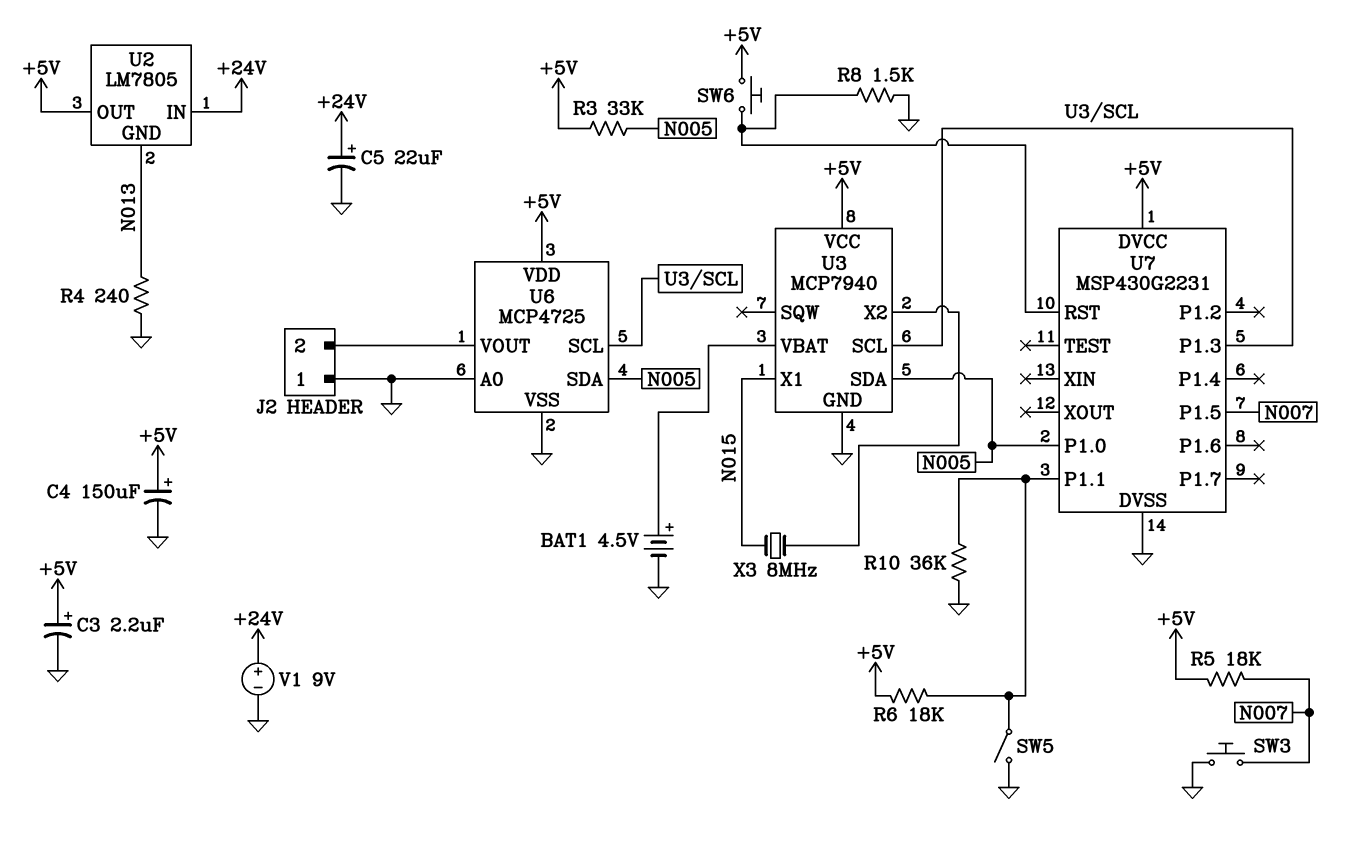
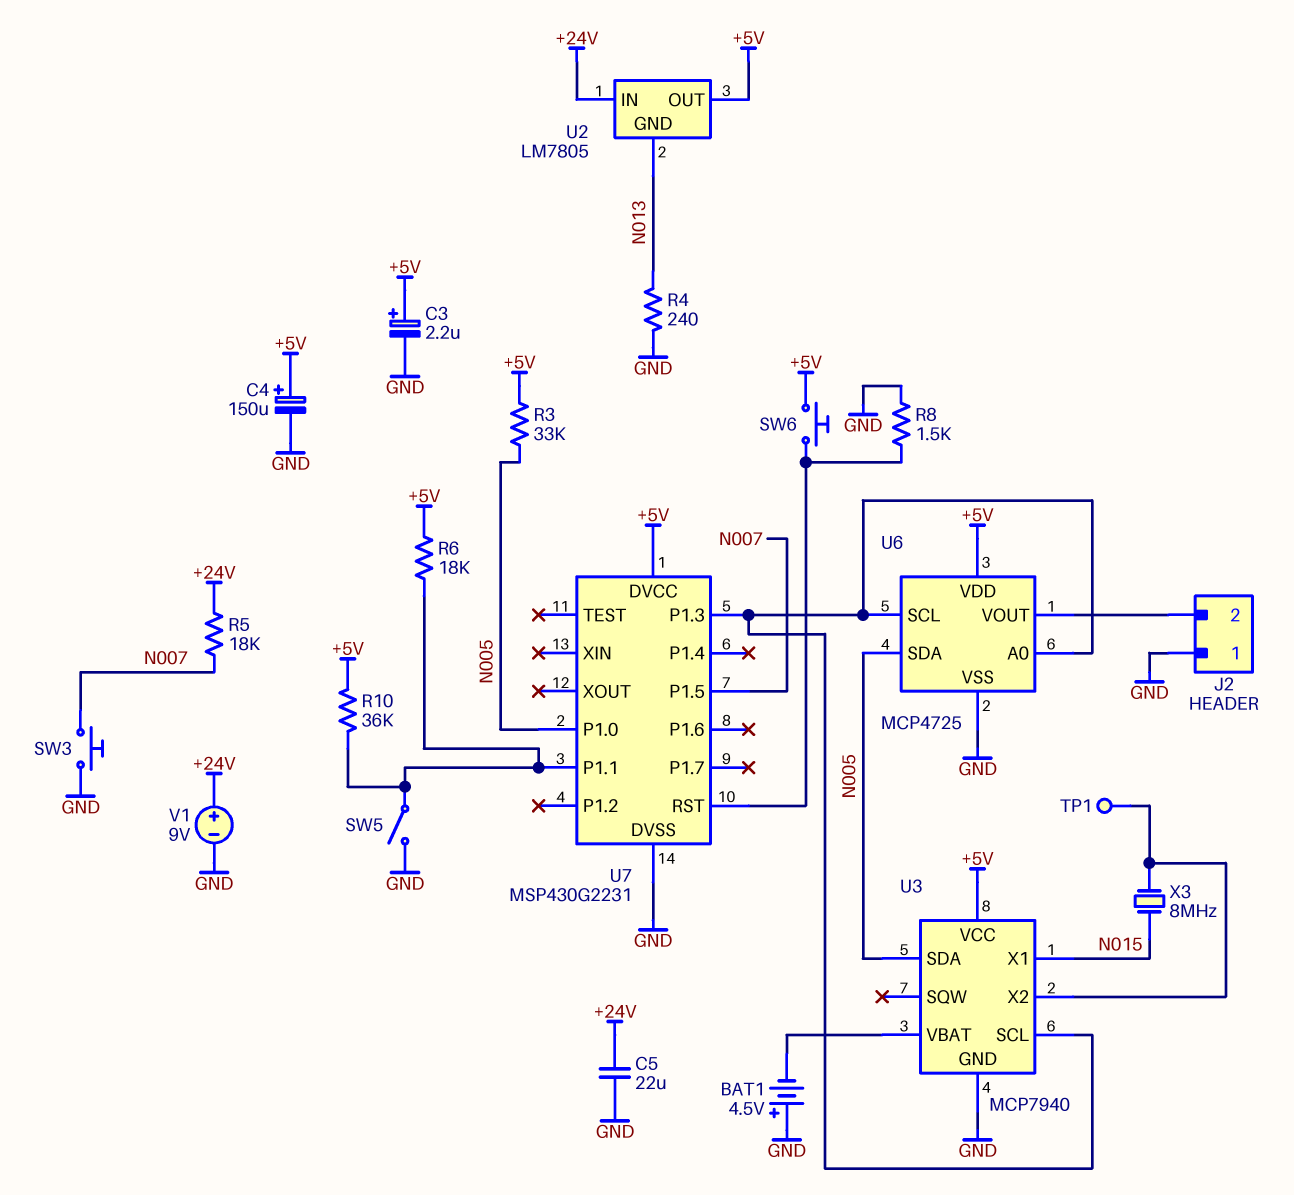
BAT1: 4.5V (plus U3/VBAT, minus GND) -> 4.5V (plus GND, minus U3/VBAT)
C5: 22uF (plus +24V, minus GND) -> 22uF (+24V, GND)
R5: 18k (+5V, N007) -> 18k (+24V, N007)
R10: 36k (GND, U7/P1.1) -> 36k (+5V, U7/P1.1)
TP1: none -> test point (U3/X2)
U6 pin A0: GND -> U3/SCL

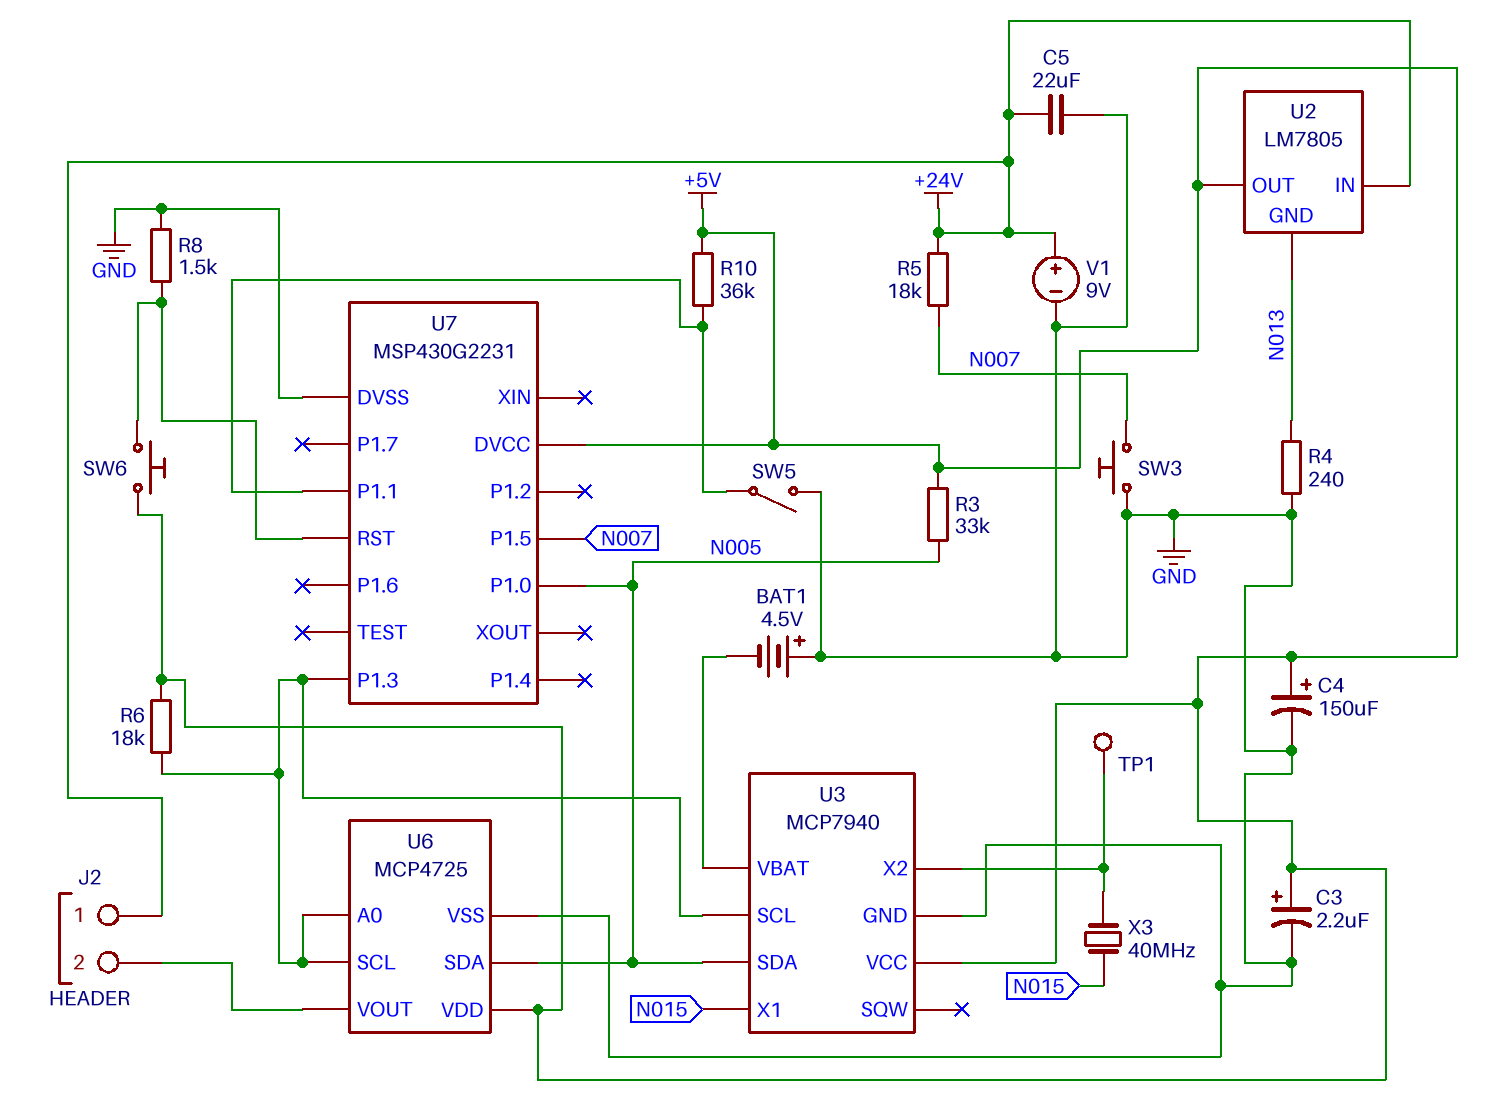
J2 pin 1: GND -> +24V
R6: 18k (+5V, U7/P1.1) -> 18k (+5V, U3/SCL)
X3: 8MHz (N015, U3/X2) -> 40MHz (N015, U3/X2)

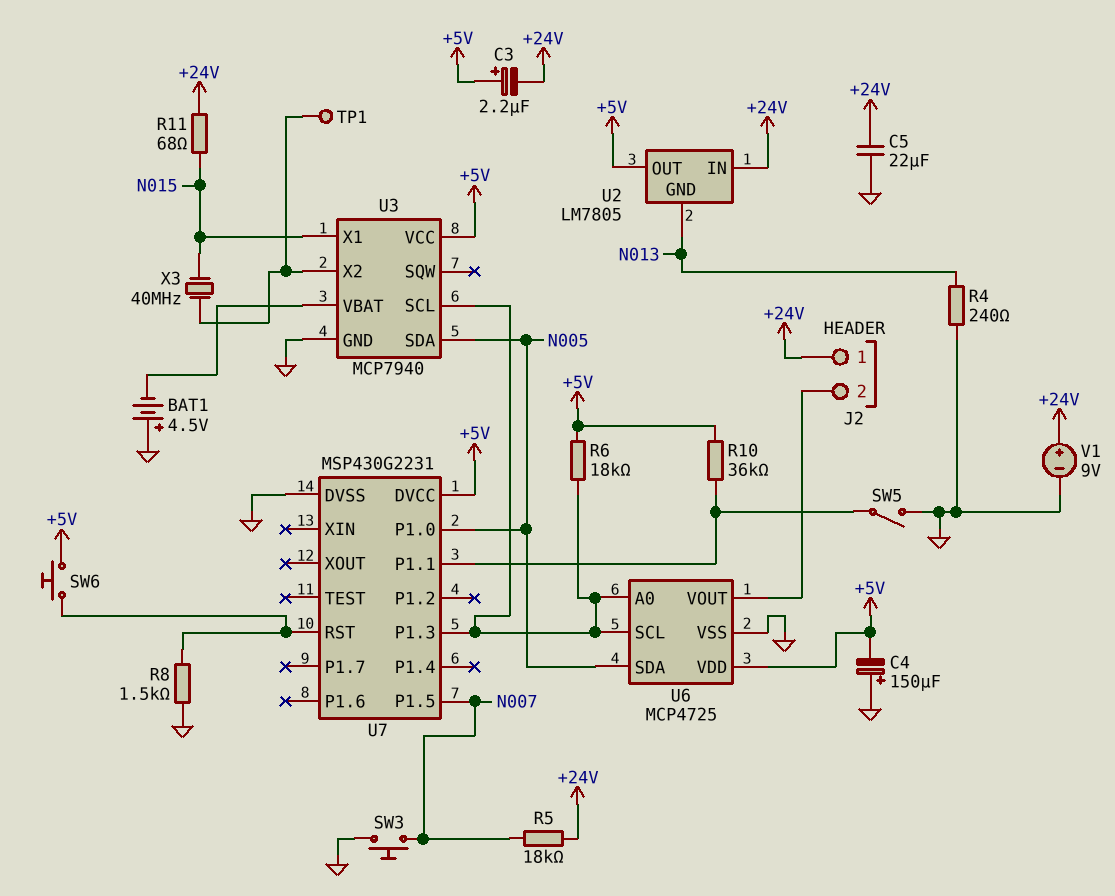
C3: 2.2uF (plus +5V, minus GND) -> 2.2uF (plus +5V, minus +24V)
C4: 150uF (plus +5V, minus GND) -> 150uF (plus GND, minus +5V)
R3: 33k (+5V, N005) -> none
R11: none -> 68 (+24V, N015)

